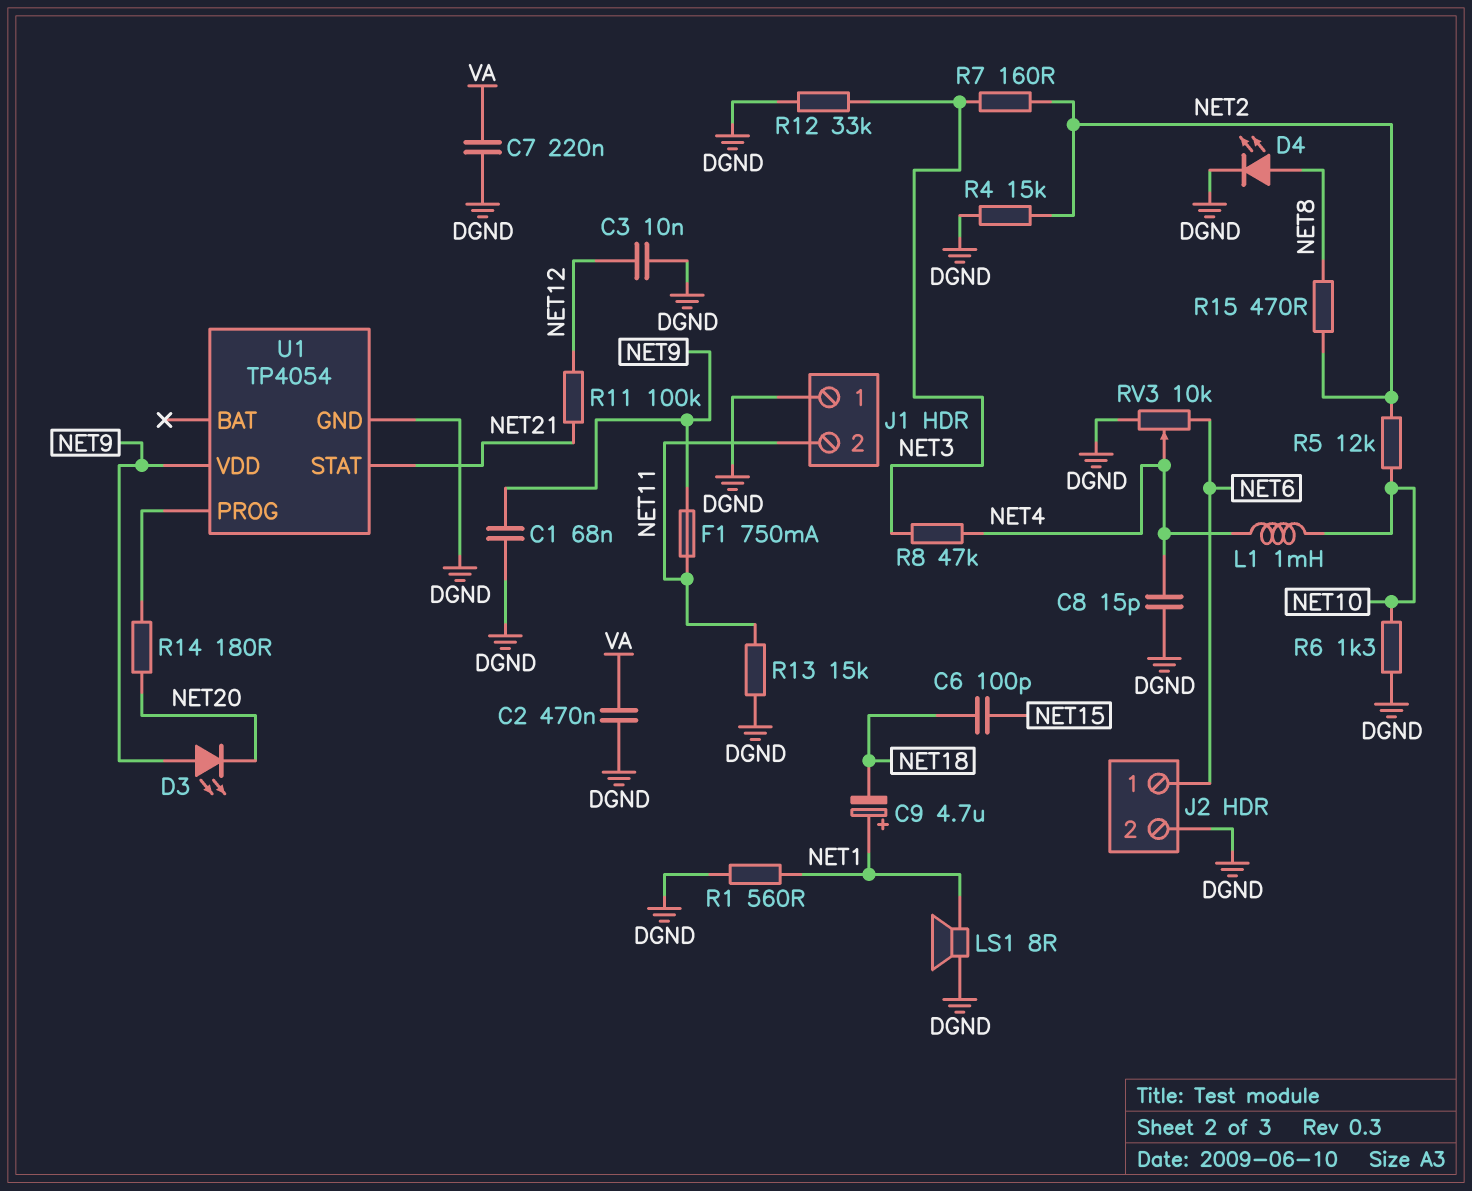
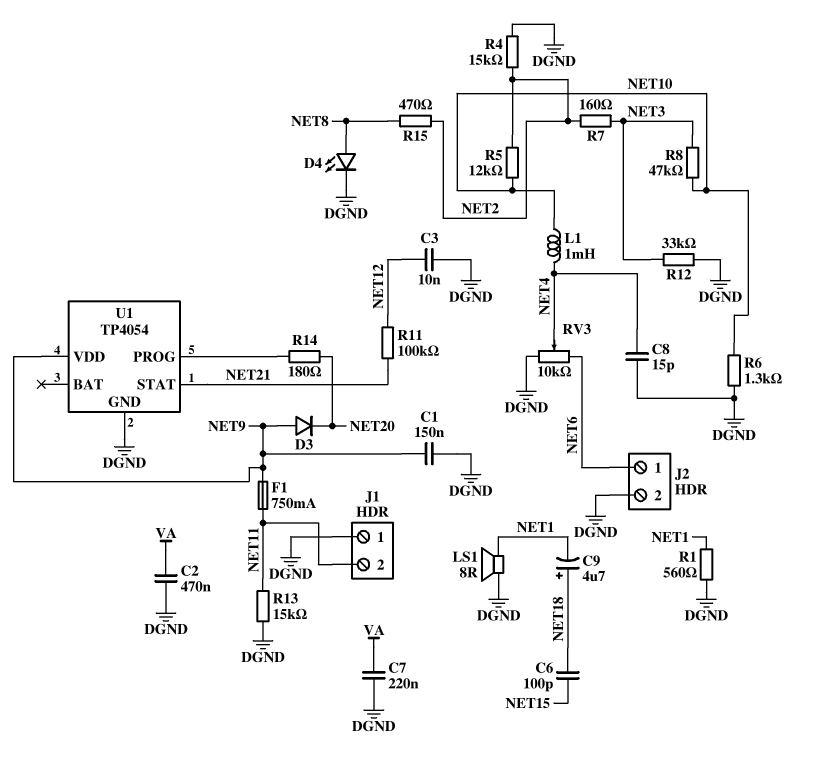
C1: 68nF (DGND, NET9) -> 150nF (DGND, NET9)
C9: 4.7uF (plus NET1, minus NET18) -> 4.7uF (plus NET18, minus NET1)
D3: LED (A NET9, K NET20) -> diode (A NET9, K NET20)
R8: 47k (NET3, NET4) -> 47k (NET3, NET10)

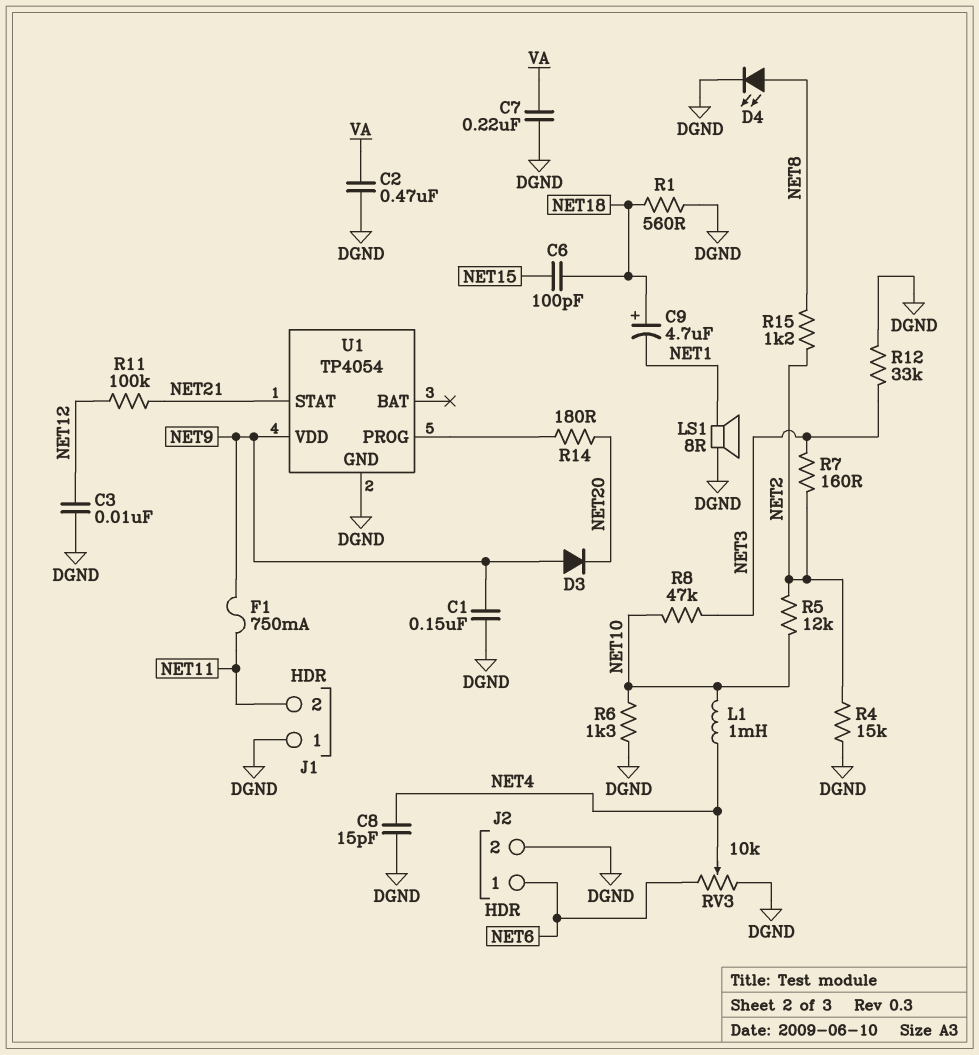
R1: 560 (DGND, NET1) -> 560 (DGND, NET18)
R13: 15k (DGND, NET11) -> none
R15: 470 (NET2, NET8) -> 1.2k (NET2, NET8)

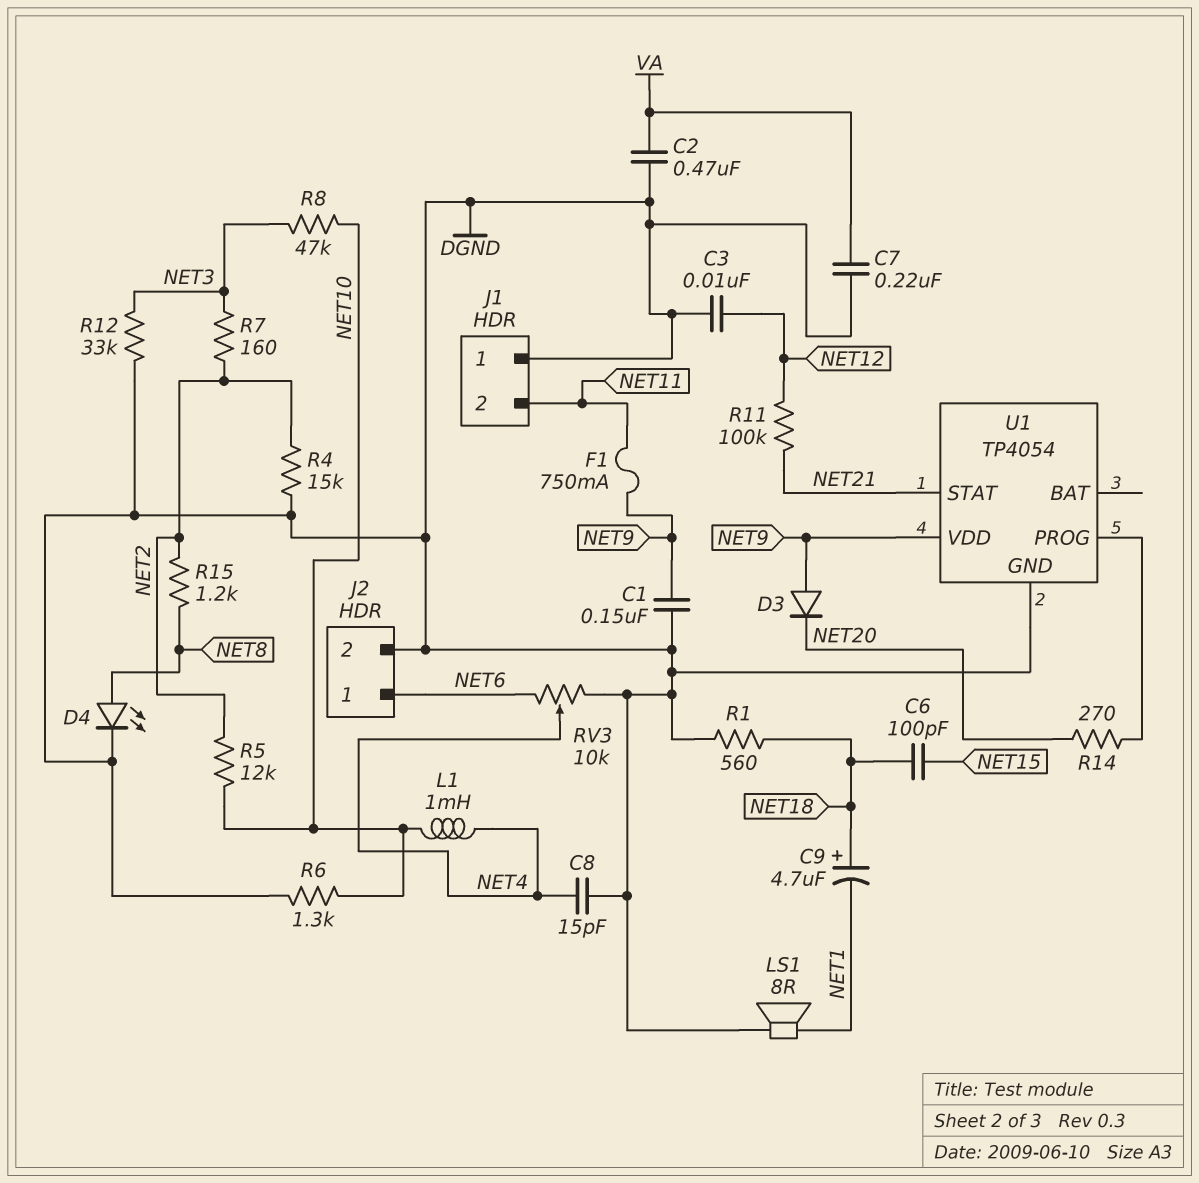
R14: 180 (NET20, U1/PROG) -> 270 (NET20, U1/PROG)

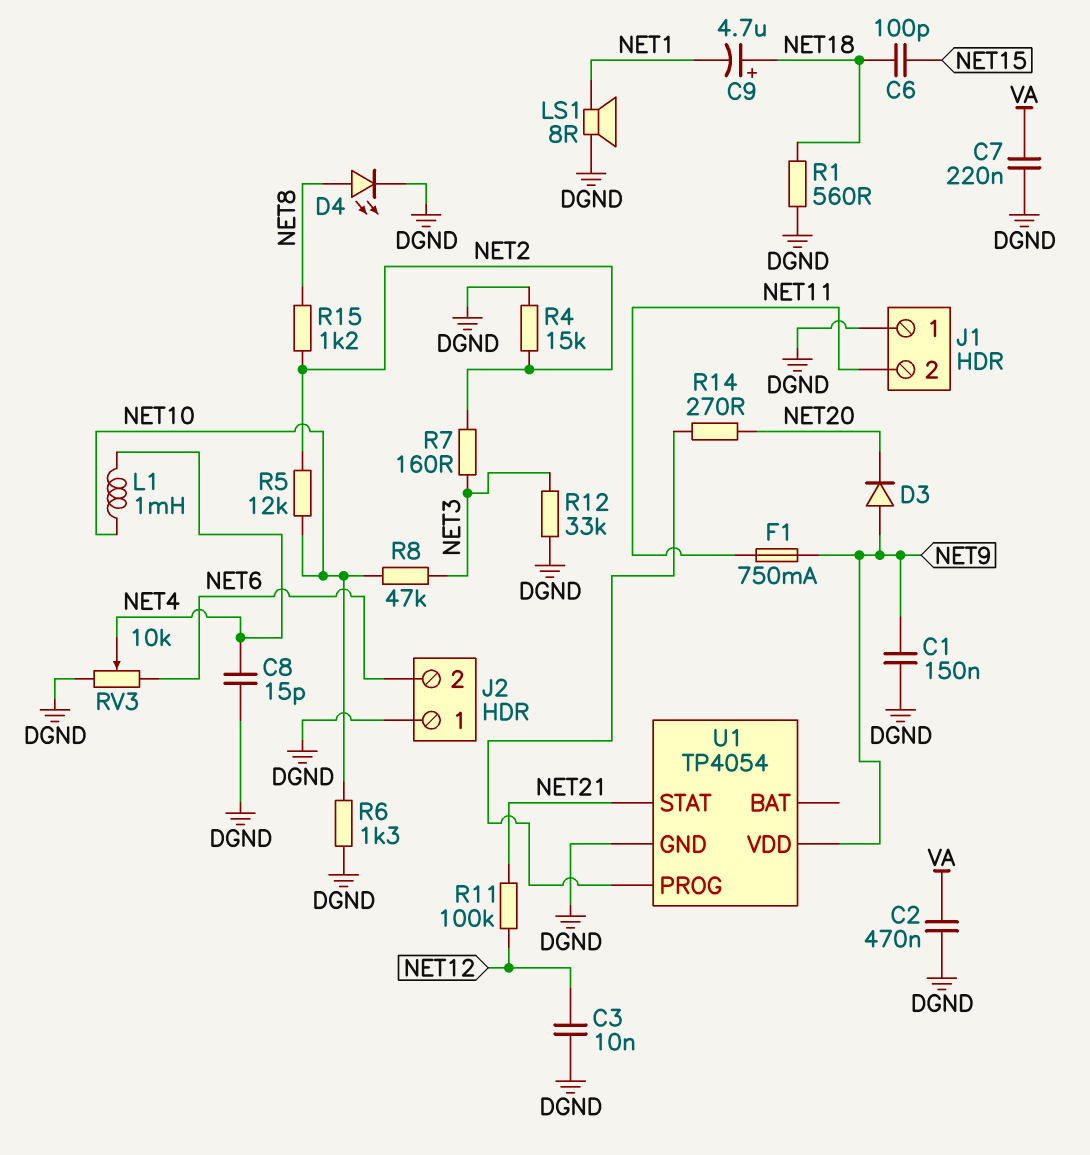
J2 pin 1: NET6 -> DGND
J2 pin 2: DGND -> NET6

